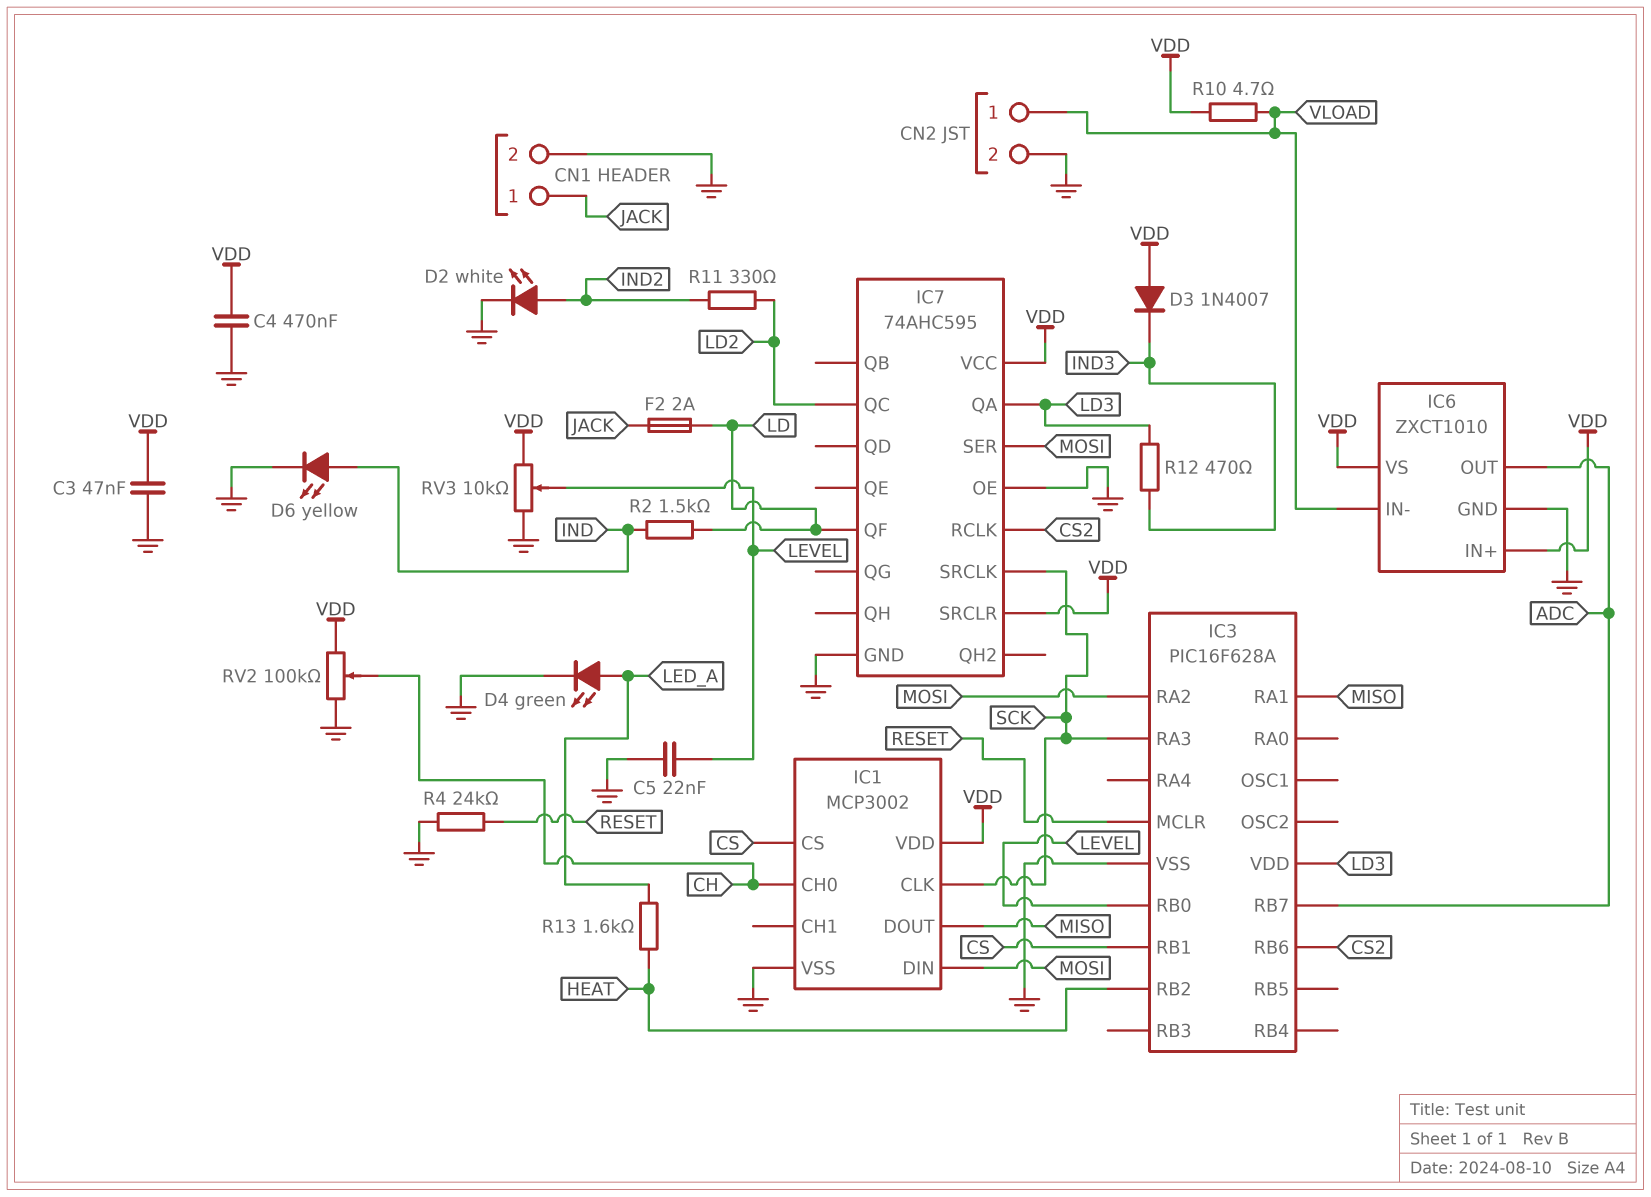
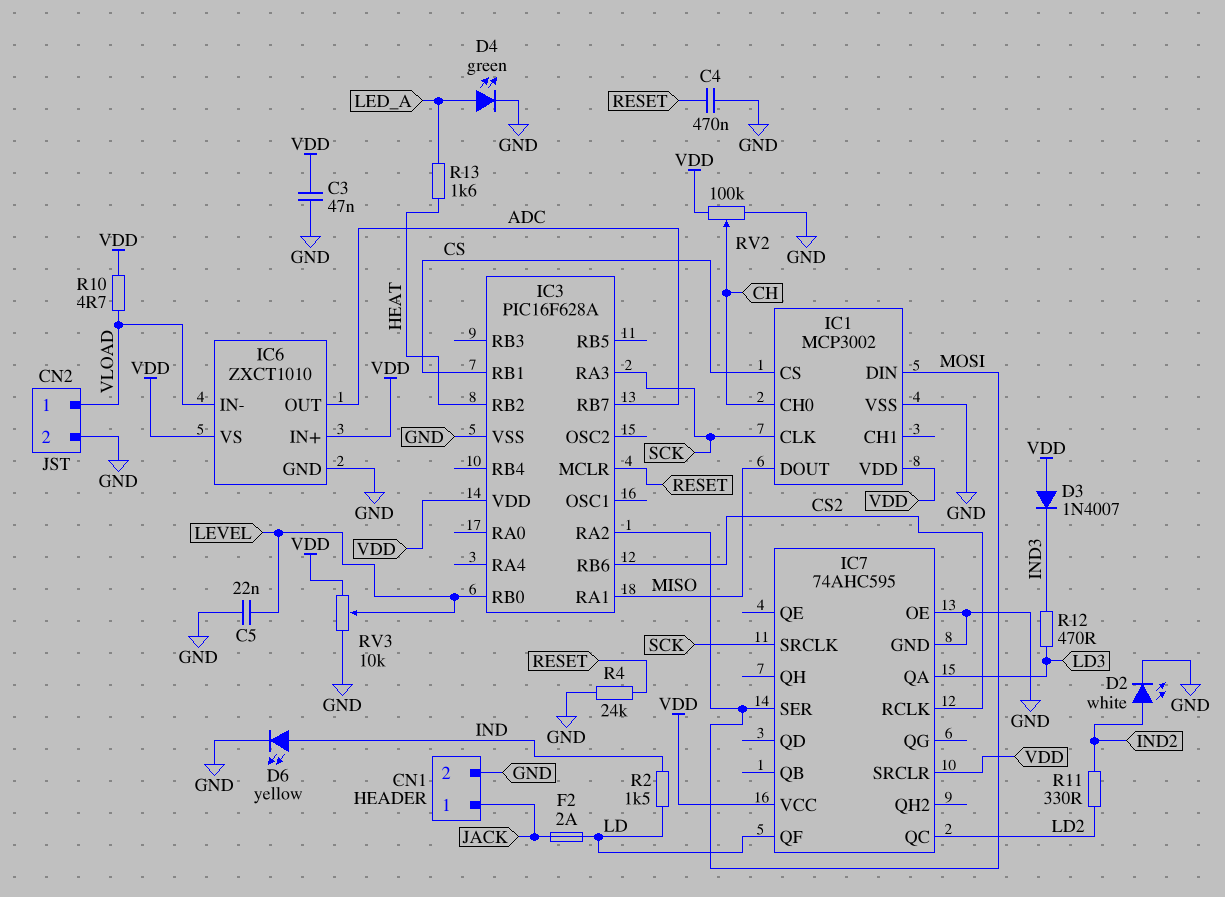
C4: 470nF (GND, VDD) -> 470nF (GND, RESET)
IC3 pin VDD: LD3 -> VDD

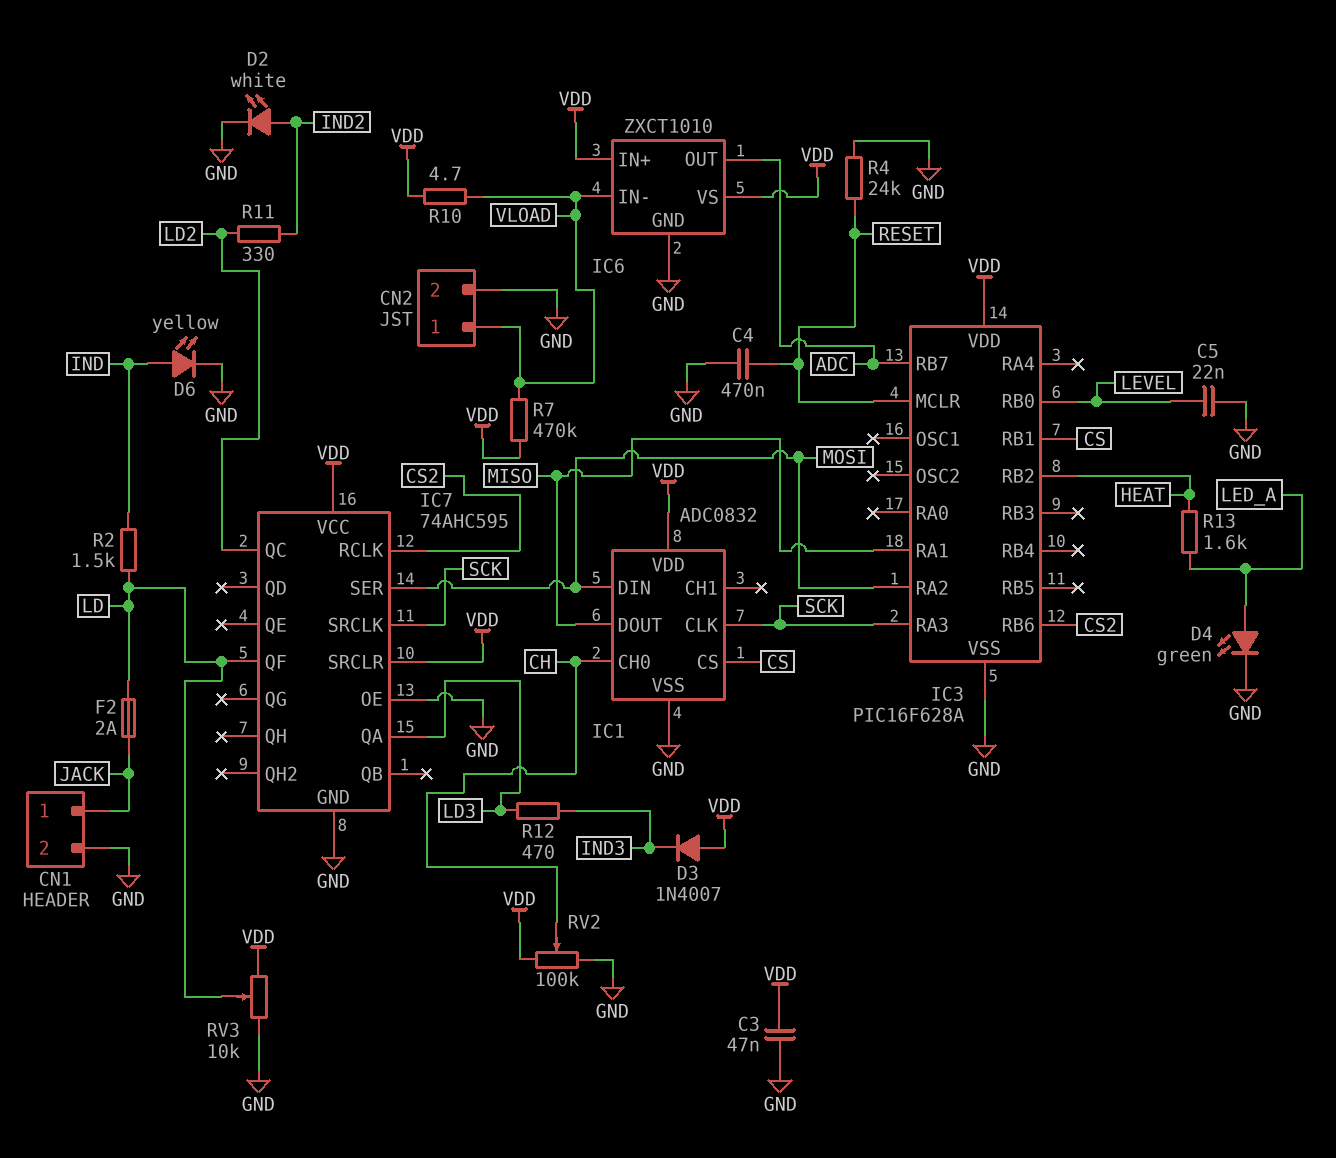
IC1: MCP3002 -> ADC0832
R7: none -> 470k (VDD, VLOAD)
RV3: 10k (GND, VDD, wiper LEVEL) -> 10k (GND, VDD, wiper LD)

